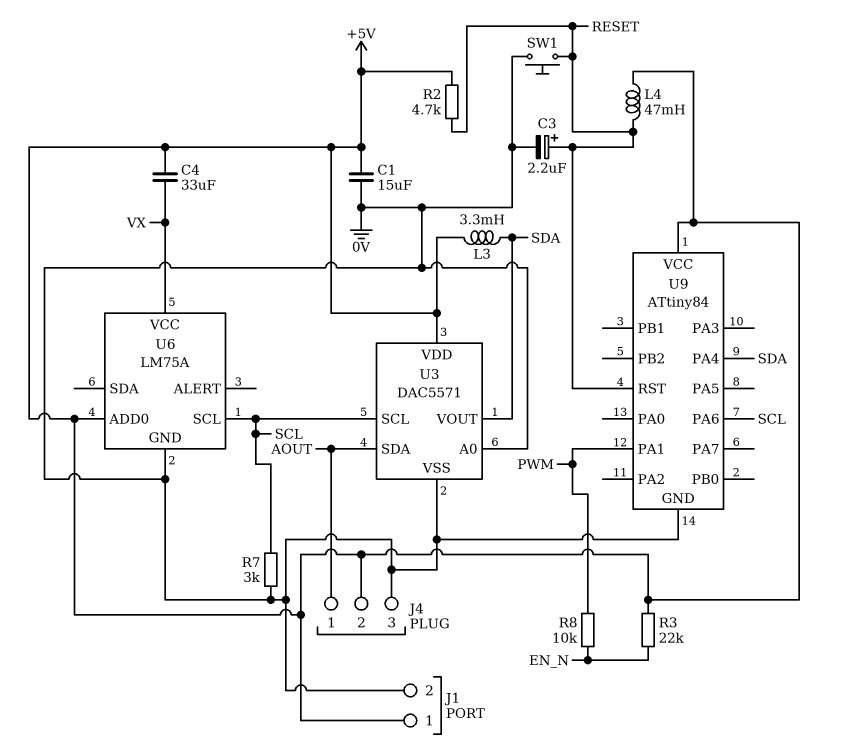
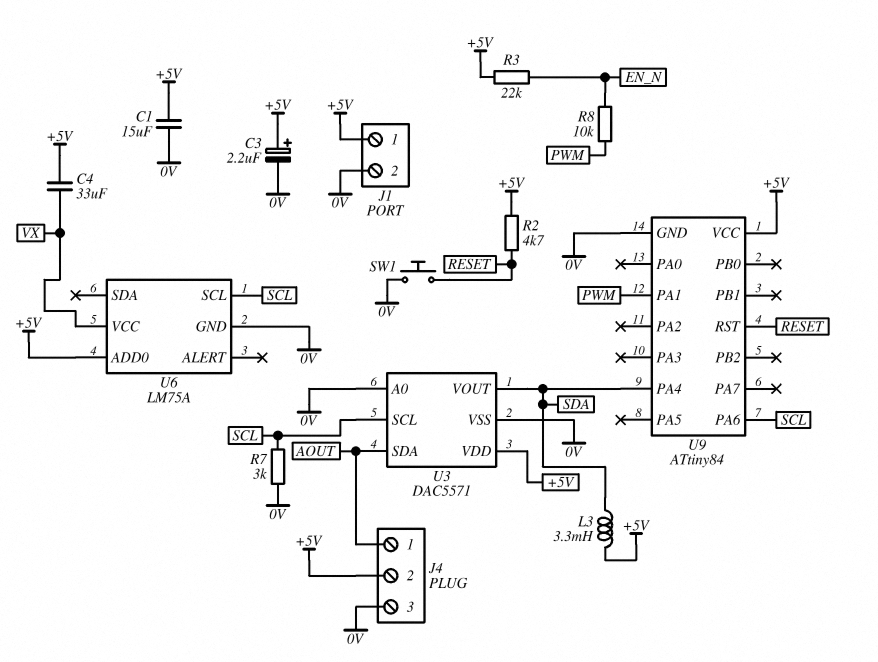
C3: 2.2uF (plus RESET, minus 0V) -> 2.2uF (plus +5V, minus 0V)
L4: 47mH (+5V, RESET) -> none

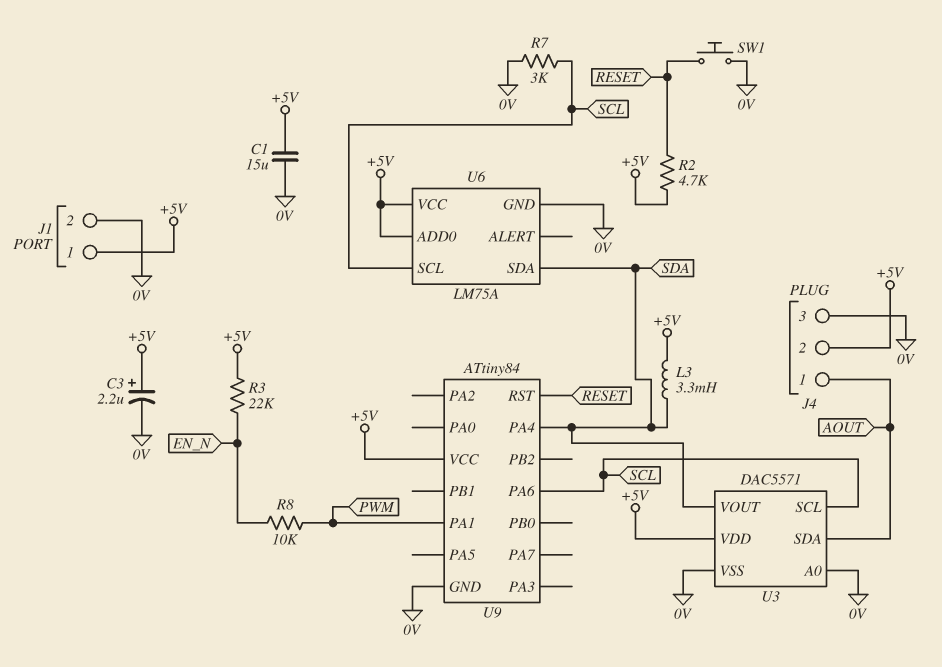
C4: 33uF (+5V, VX) -> none
U6 pin SDA: none -> SDA
U6 pin VCC: VX -> +5V

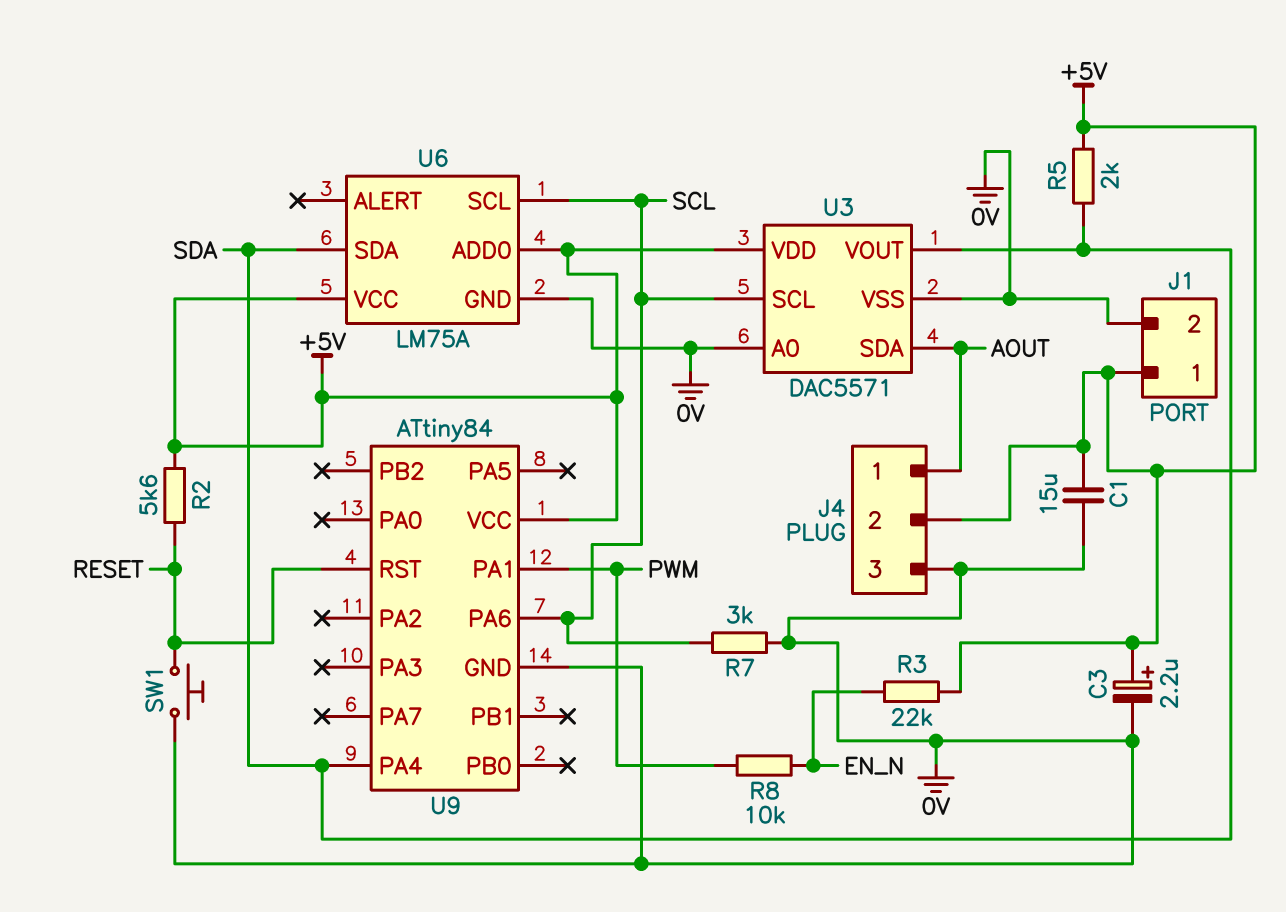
L3: 3.3mH (+5V, SDA) -> none
R2: 4.7k (+5V, RESET) -> 5.6k (+5V, RESET)
R5: none -> 2k (+5V, SDA)

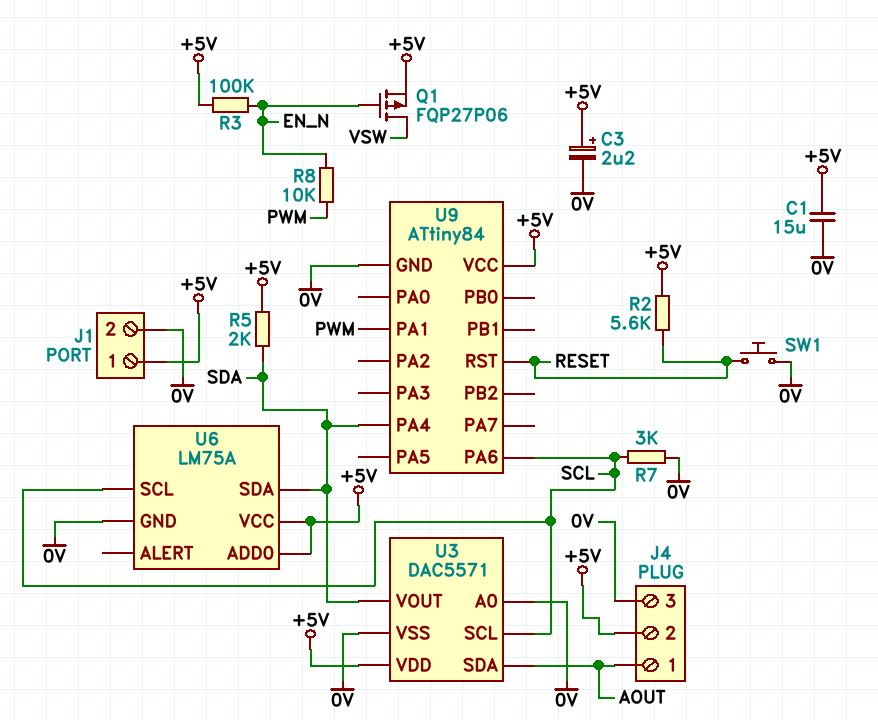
Q1: none -> PMOS FQP27P06 (G EN_N, D VSW, S +5V)
R3: 22k (+5V, EN_N) -> 100k (+5V, EN_N)

